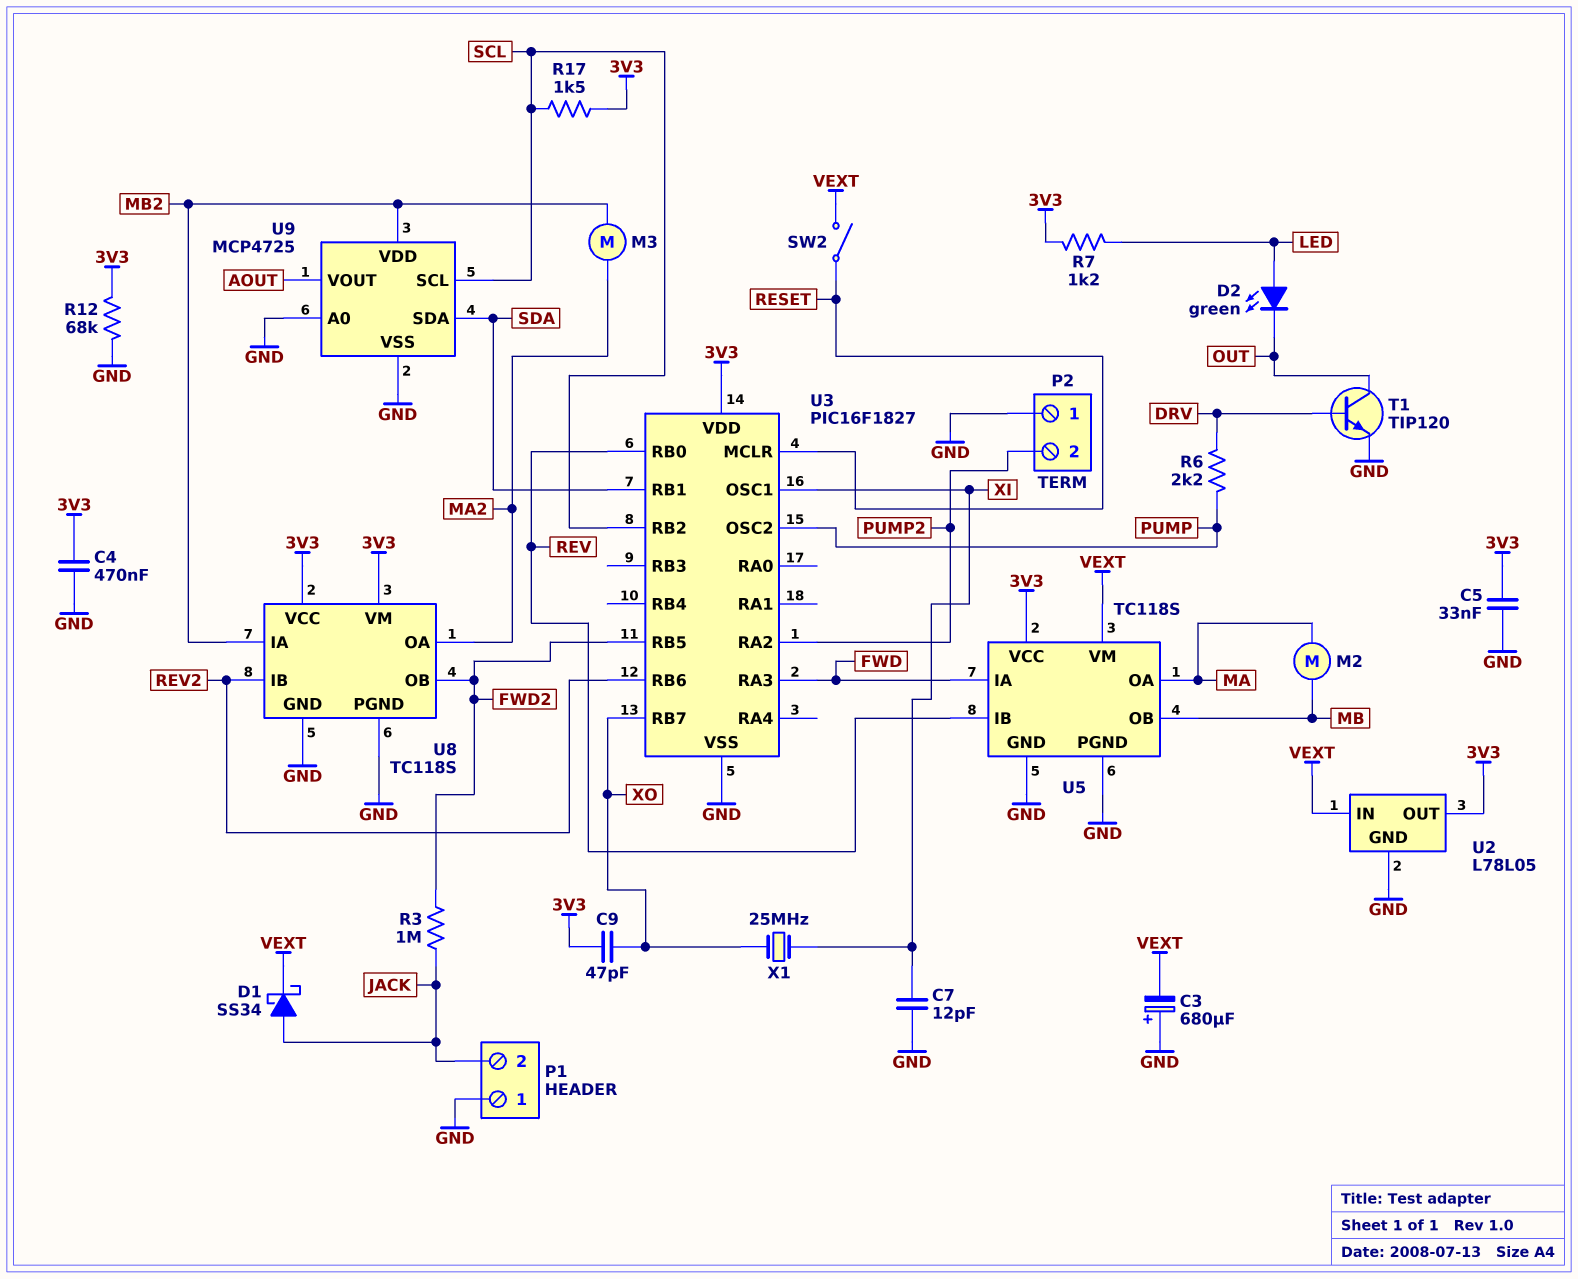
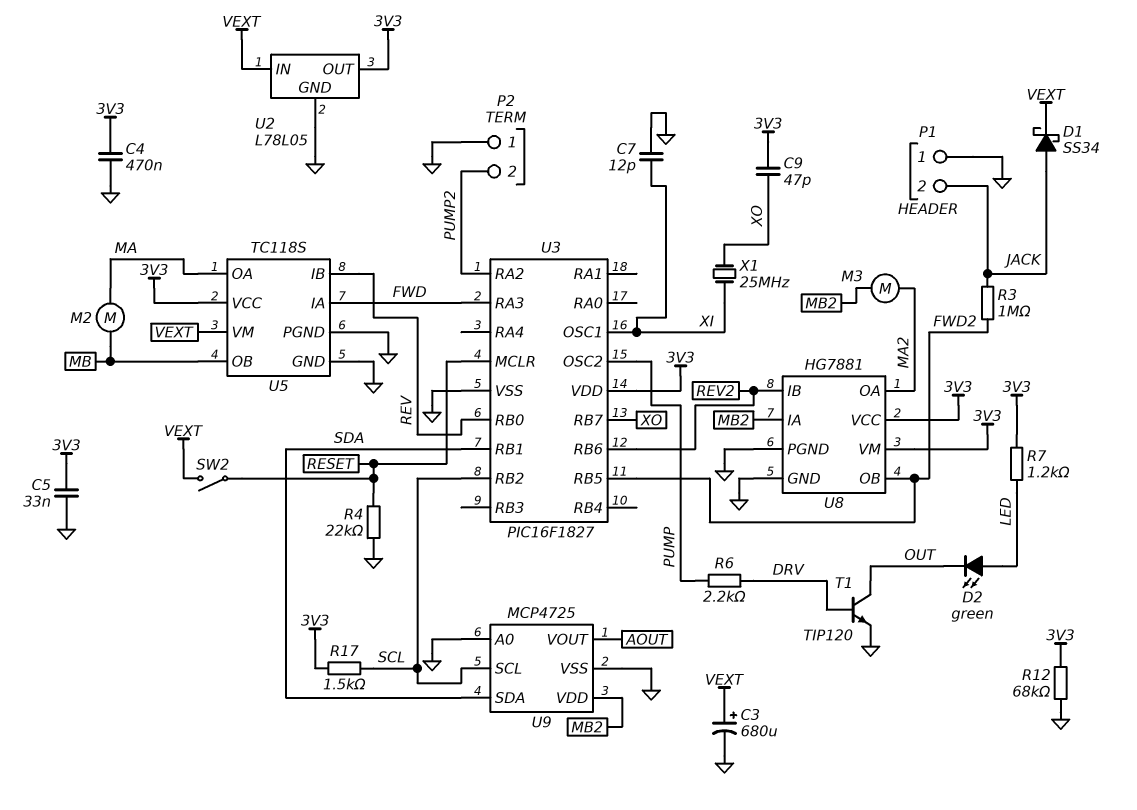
C3: 680uF (plus GND, minus VEXT) -> 680uF (plus VEXT, minus GND)
R4: none -> 22k (GND, RESET)
U8: TC118S -> HG7881

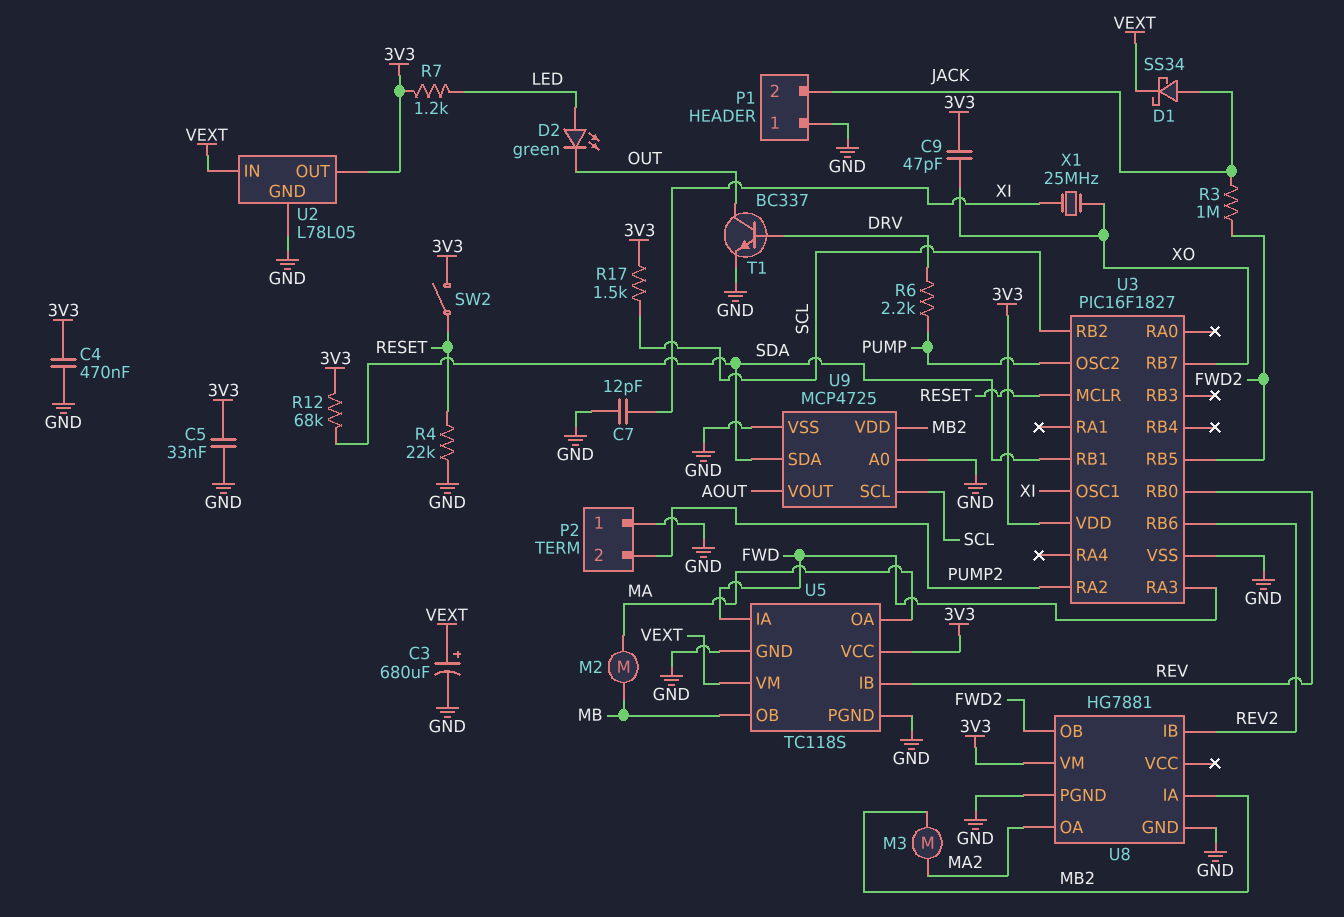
R12: 68k (3V3, GND) -> 68k (3V3, SDA)
SW2: switch (RESET, VEXT) -> switch (3V3, RESET)
T1: NPN TIP120 (B DRV, C OUT, E GND) -> NPN BC337 (B DRV, C OUT, E GND)
U8 pin VCC: 3V3 -> none

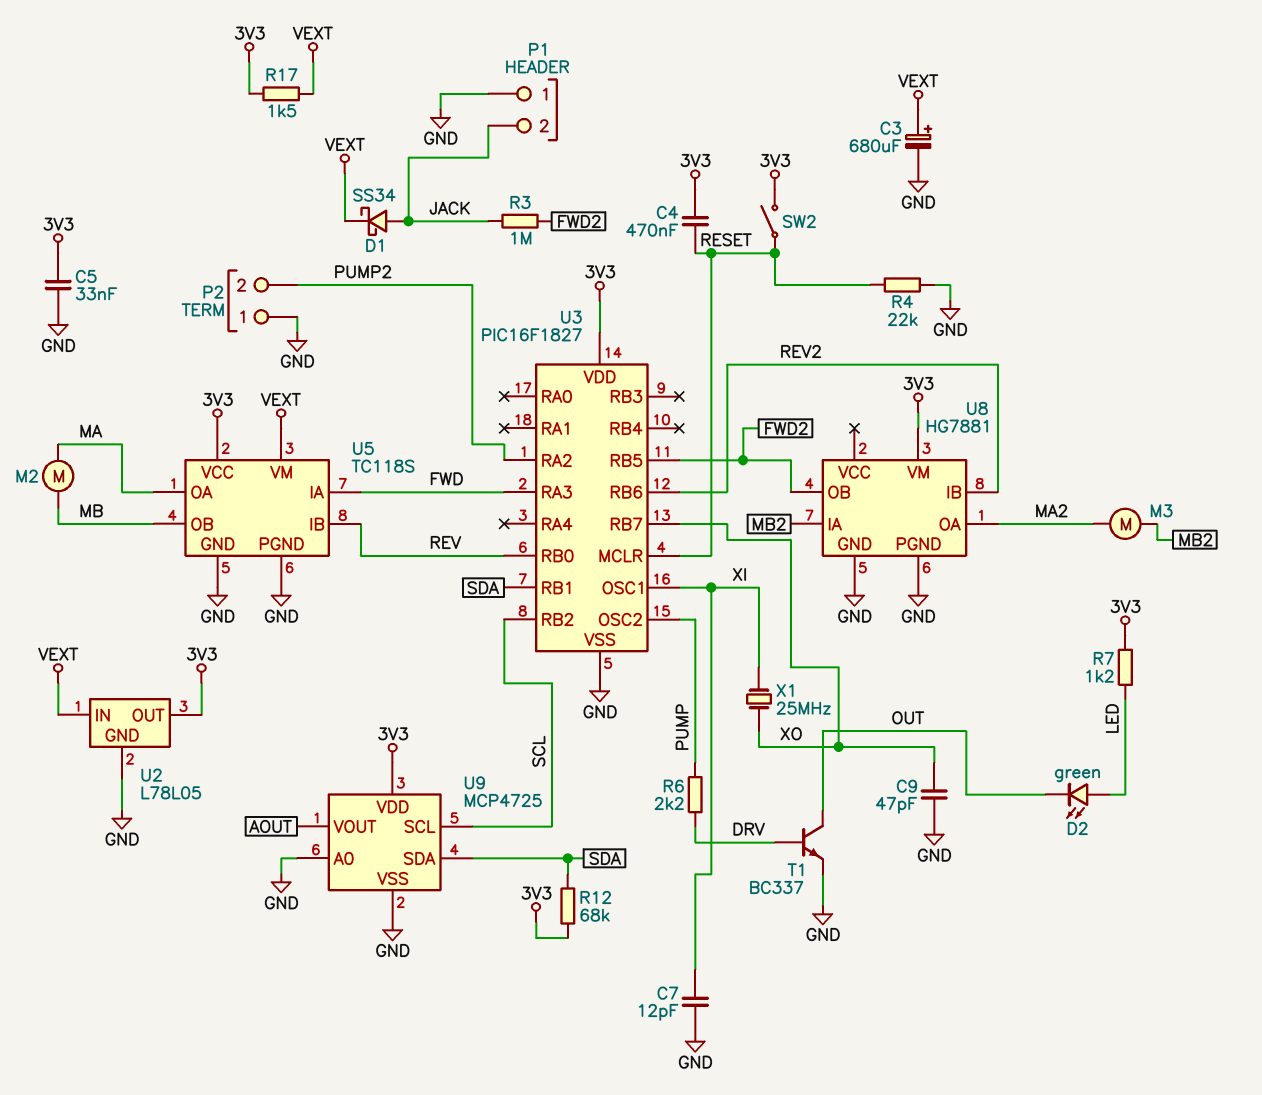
C4: 470nF (3V3, GND) -> 470nF (3V3, RESET)
C9: 47pF (3V3, XO) -> 47pF (GND, XO)
R17: 1.5k (3V3, SCL) -> 1.5k (3V3, VEXT)
U9 pin VDD: MB2 -> 3V3

